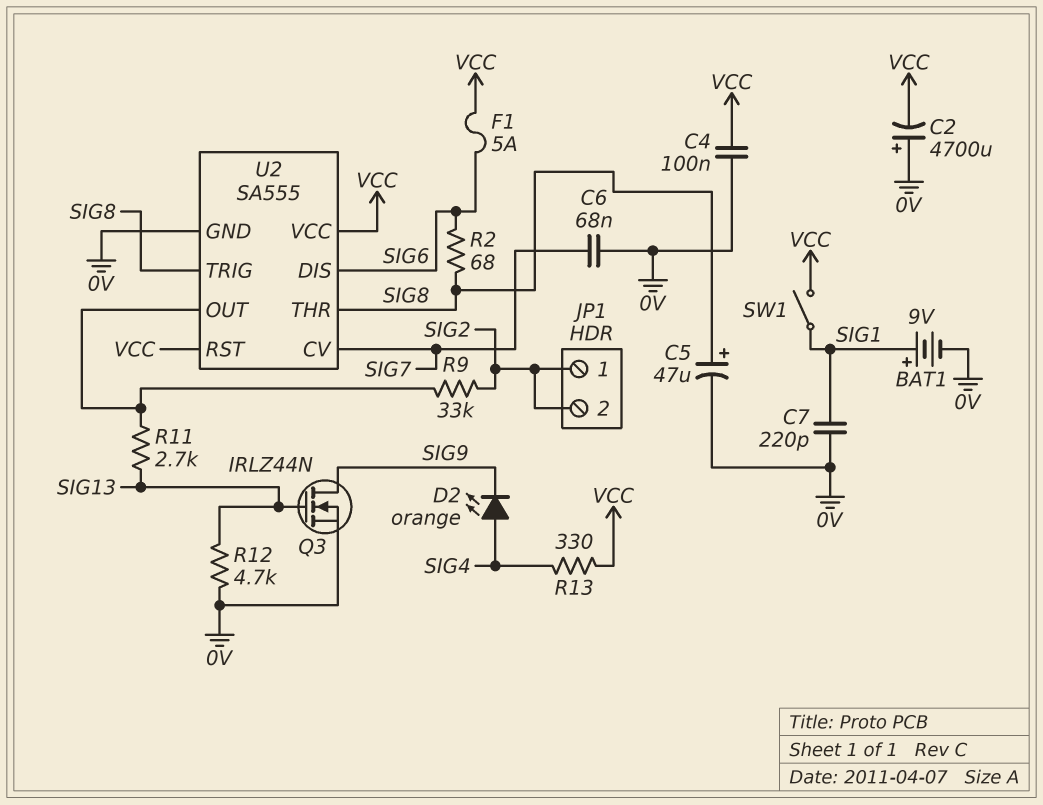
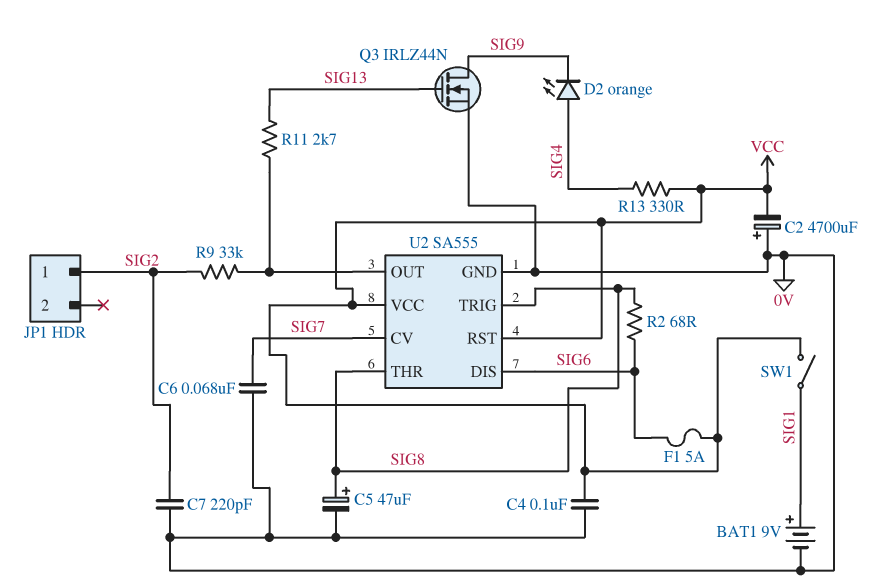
C7: 220pF (0V, SIG1) -> 220pF (0V, SIG2)
JP1 pin 2: SIG2 -> none
R12: 4.7k (0V, SIG13) -> none

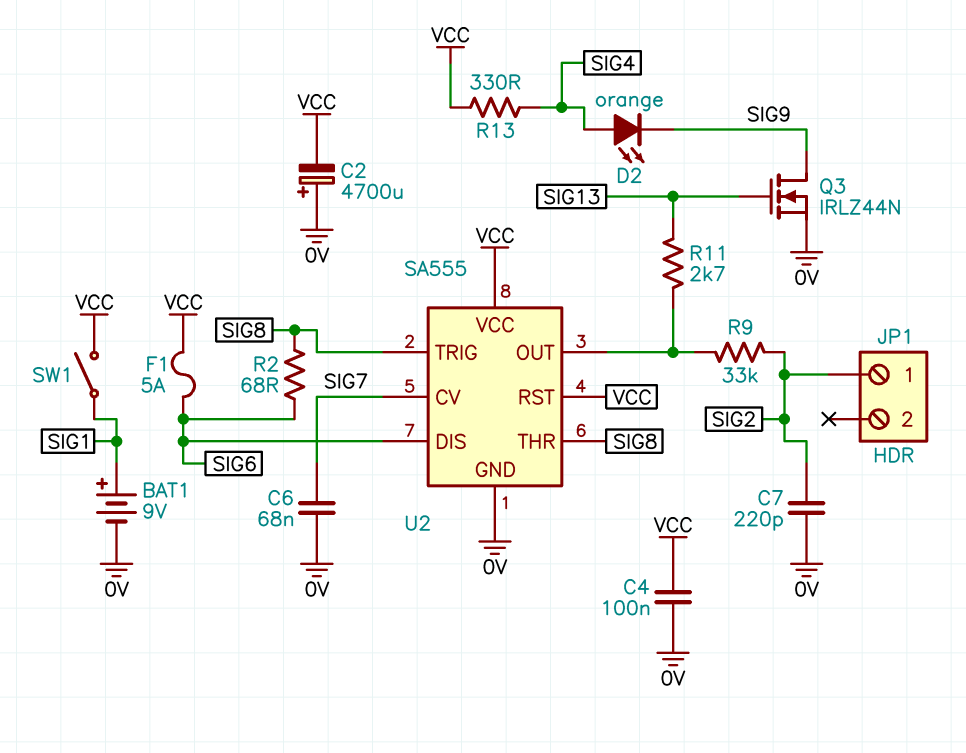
C5: 47uF (plus SIG8, minus 0V) -> none

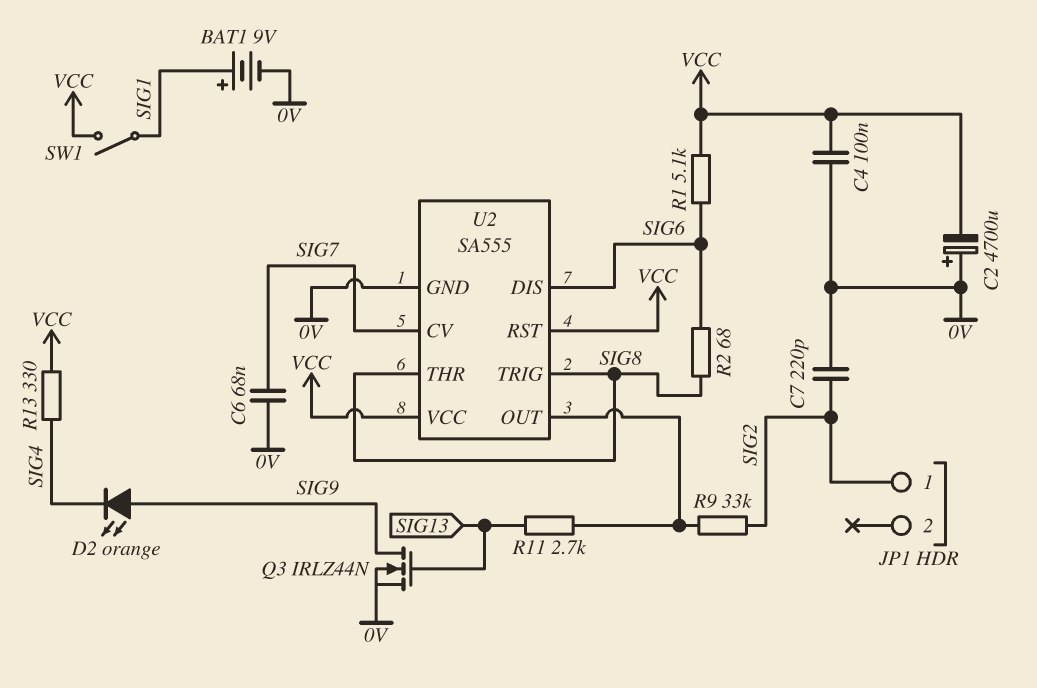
D2: LED orange (A SIG4, K SIG9) -> LED orange (A SIG9, K SIG4)
F1: 5A (SIG6, VCC) -> none
R1: none -> 5.1k (SIG6, VCC)

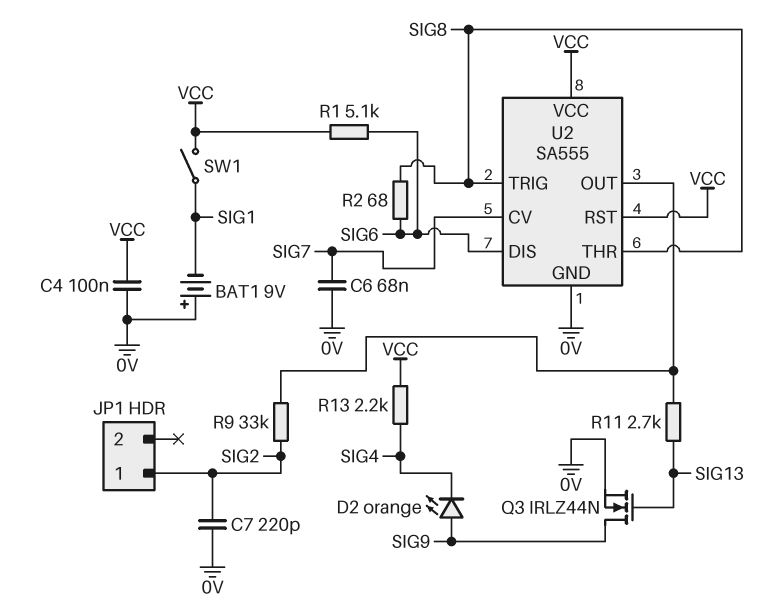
BAT1: 9V (plus SIG1, minus 0V) -> 9V (plus 0V, minus SIG1)
C2: 4700uF (plus 0V, minus VCC) -> none
R13: 330 (SIG4, VCC) -> 2.2k (SIG4, VCC)

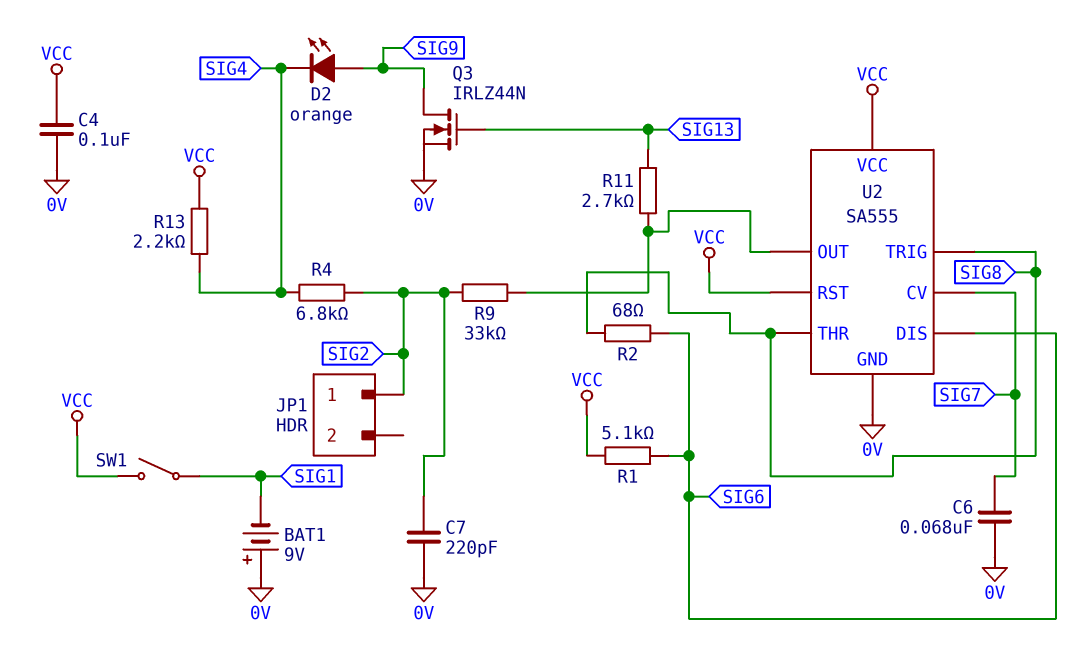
R4: none -> 6.8k (SIG2, SIG4)

